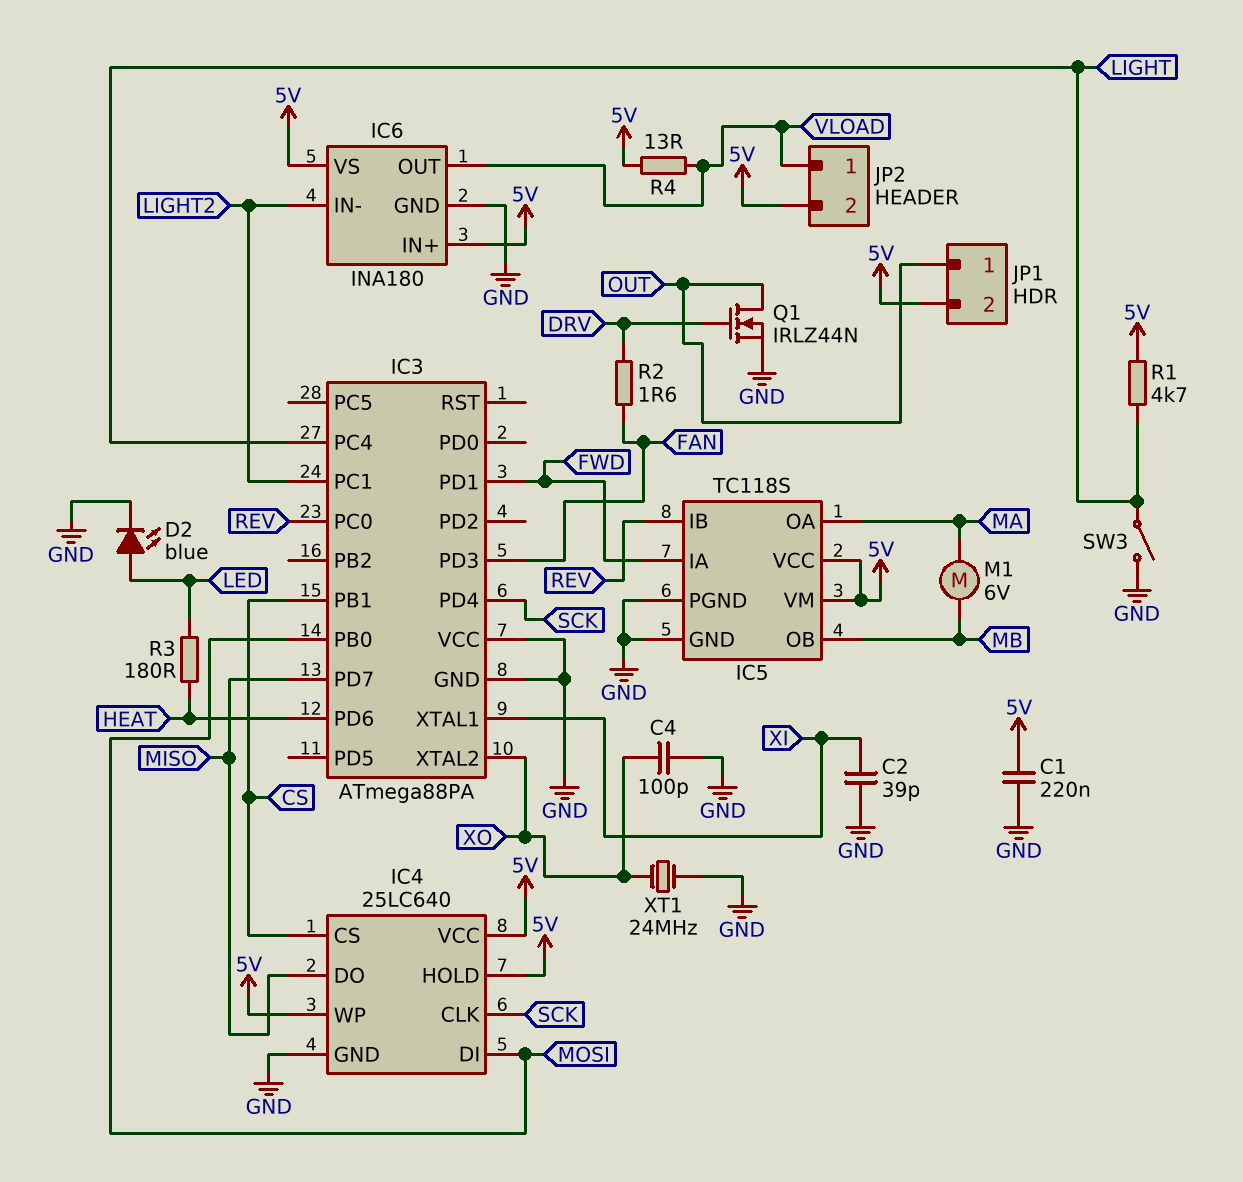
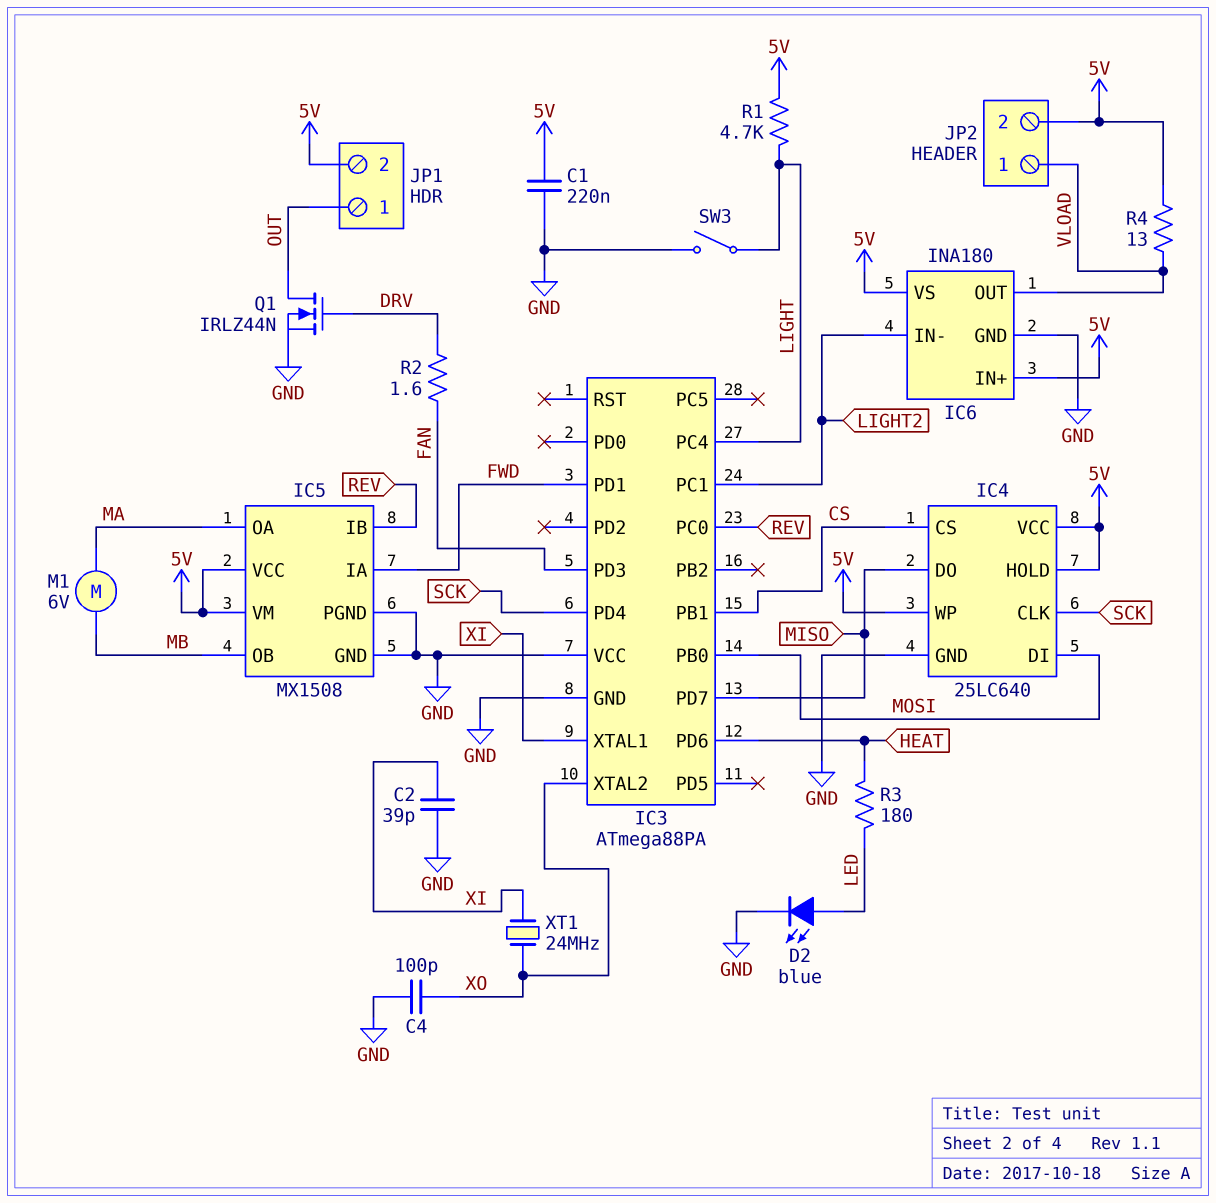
IC5: TC118S -> MX1508
XT1: 24MHz (GND, XO) -> 24MHz (XI, XO)

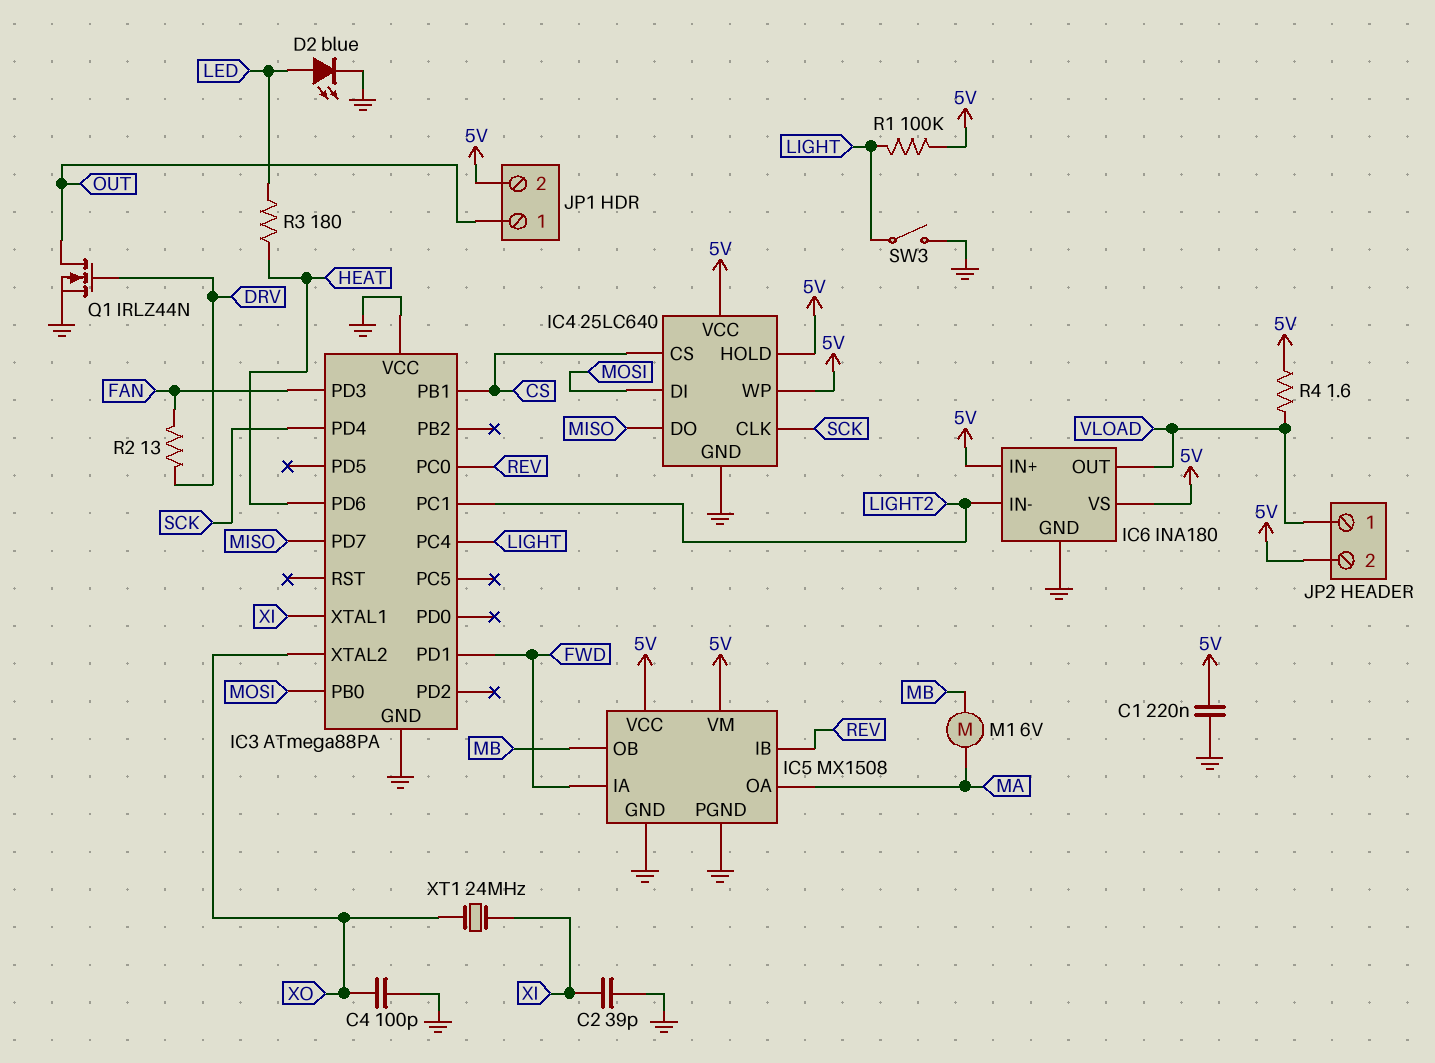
R1: 4.7k (5V, LIGHT) -> 100k (5V, LIGHT)
R2: 1.6 (DRV, FAN) -> 13 (DRV, FAN)
R4: 13 (5V, VLOAD) -> 1.6 (5V, VLOAD)

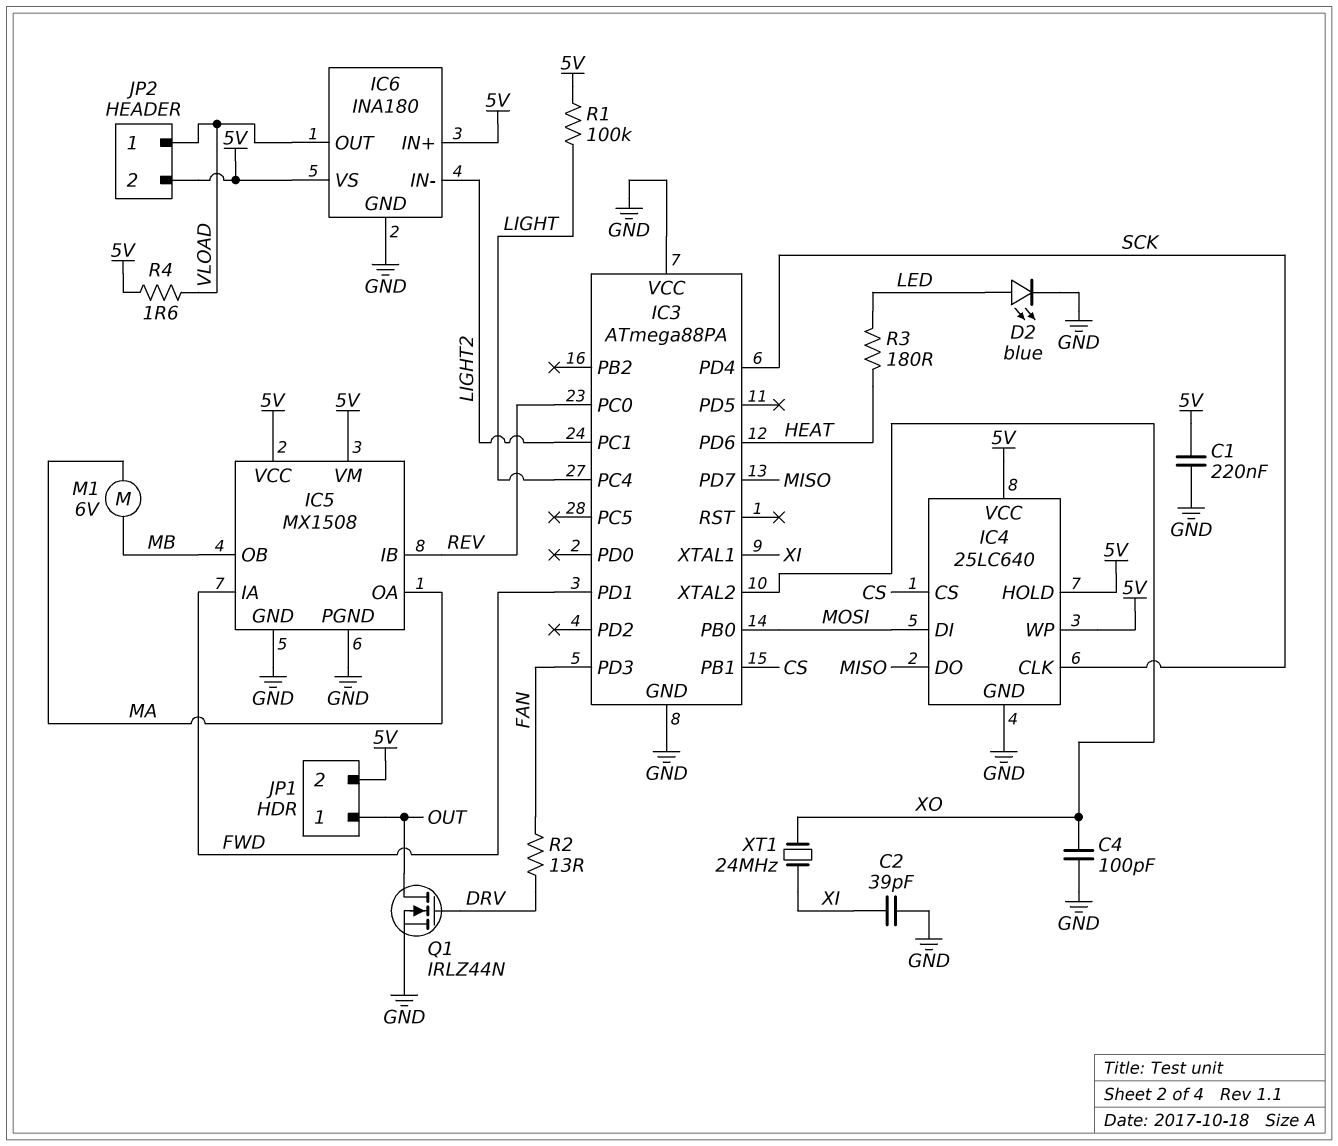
SW3: switch (GND, LIGHT) -> none

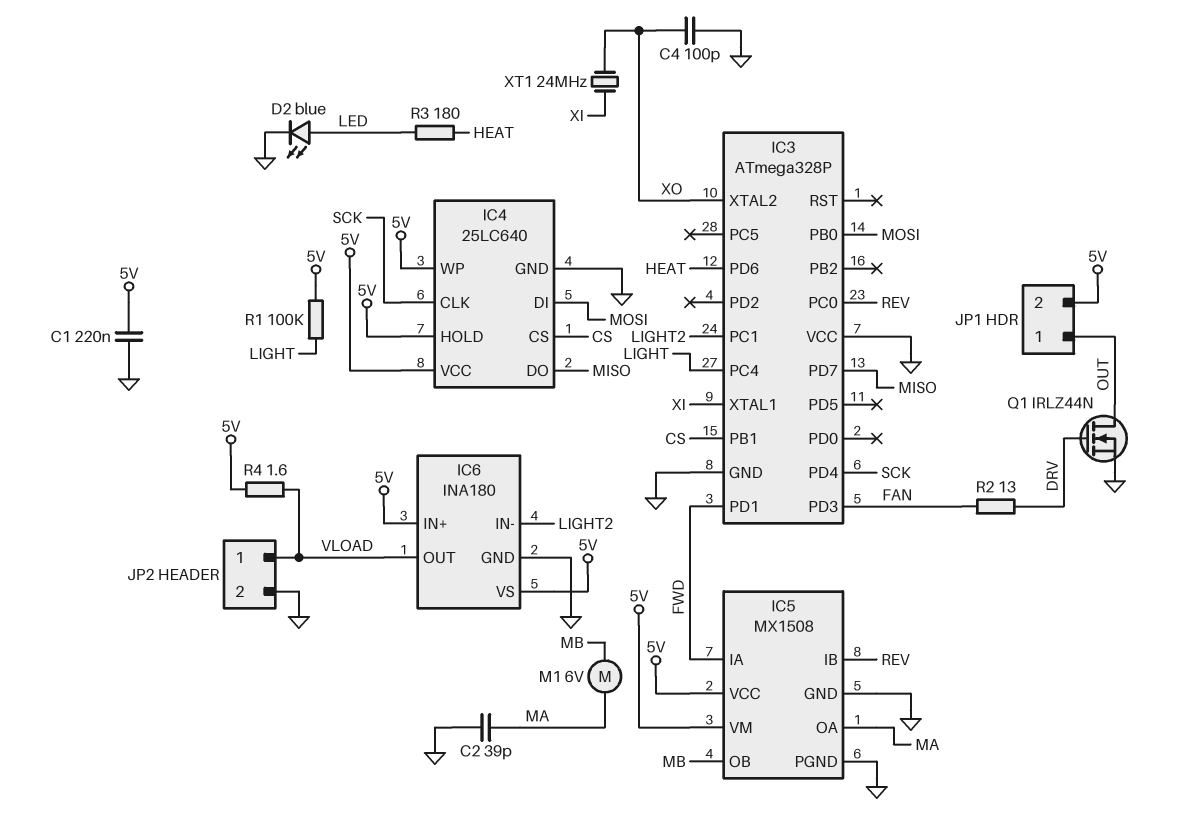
C2: 39pF (GND, XI) -> 39pF (GND, MA)
IC3: ATmega88PA -> ATmega328P
JP2 pin 2: 5V -> GND

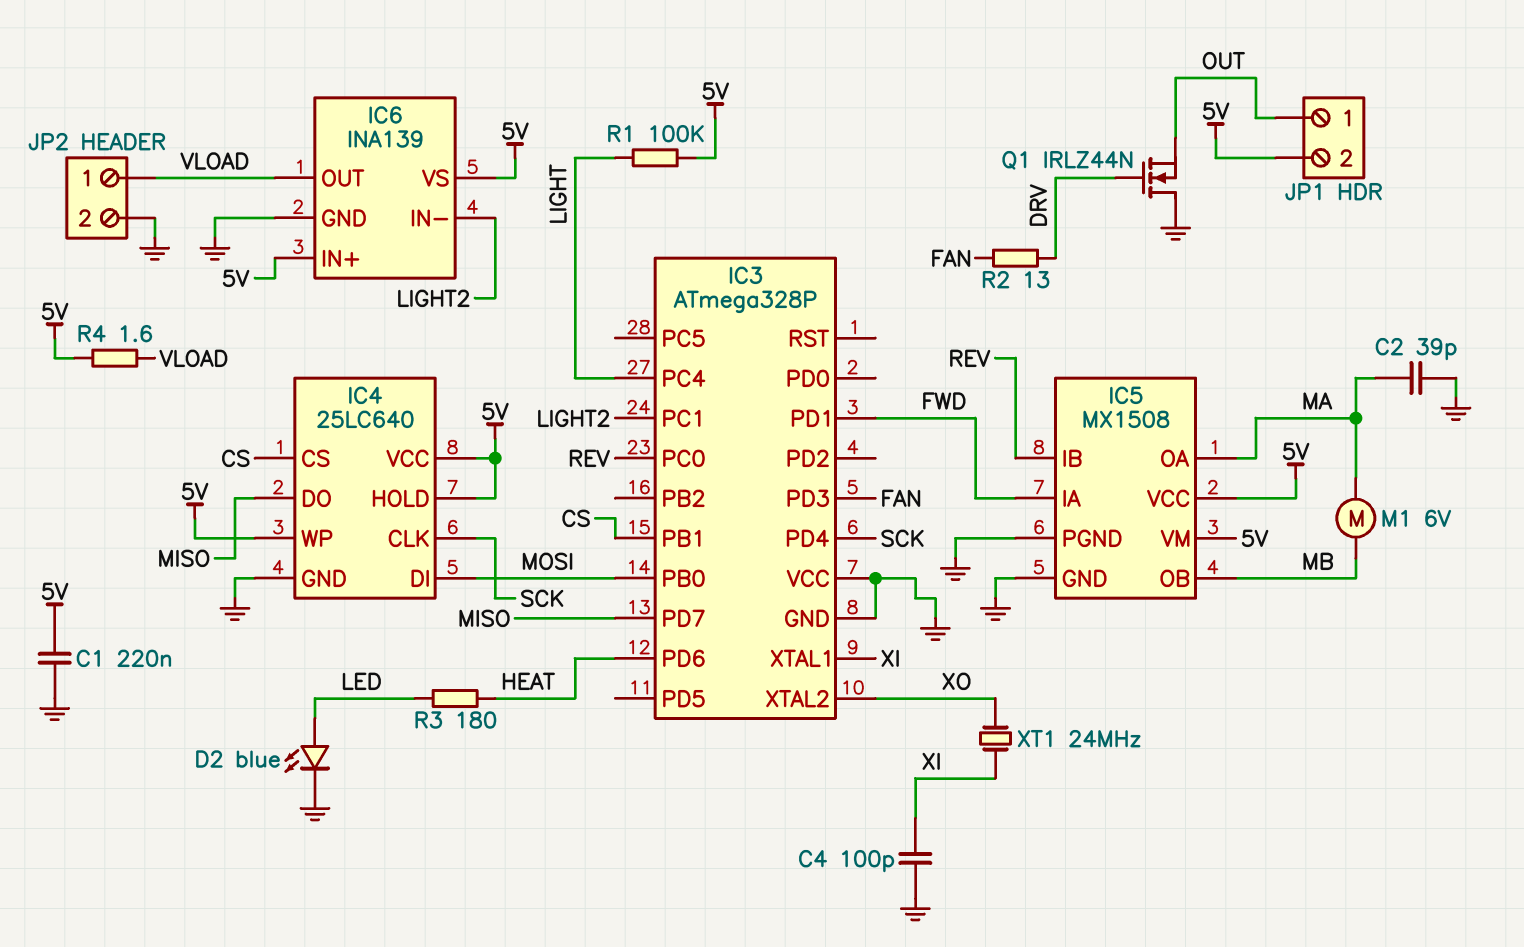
C4: 100pF (GND, XO) -> 100pF (GND, XI)
IC6: INA180 -> INA139
Q1: NMOS IRLZ44N (G DRV, D OUT, S GND) -> NMOS IRLZ44N (G DRV, D GND, S OUT)

